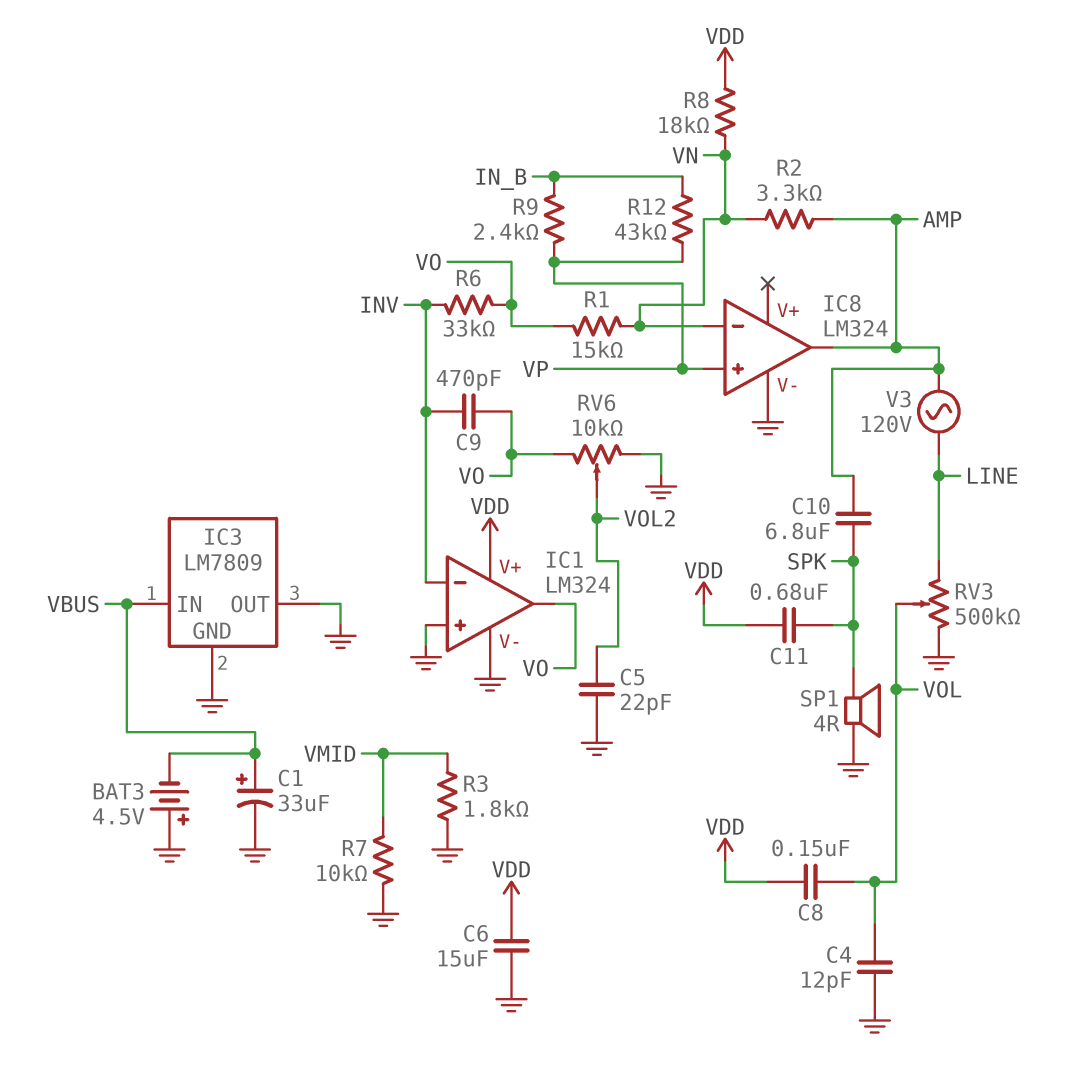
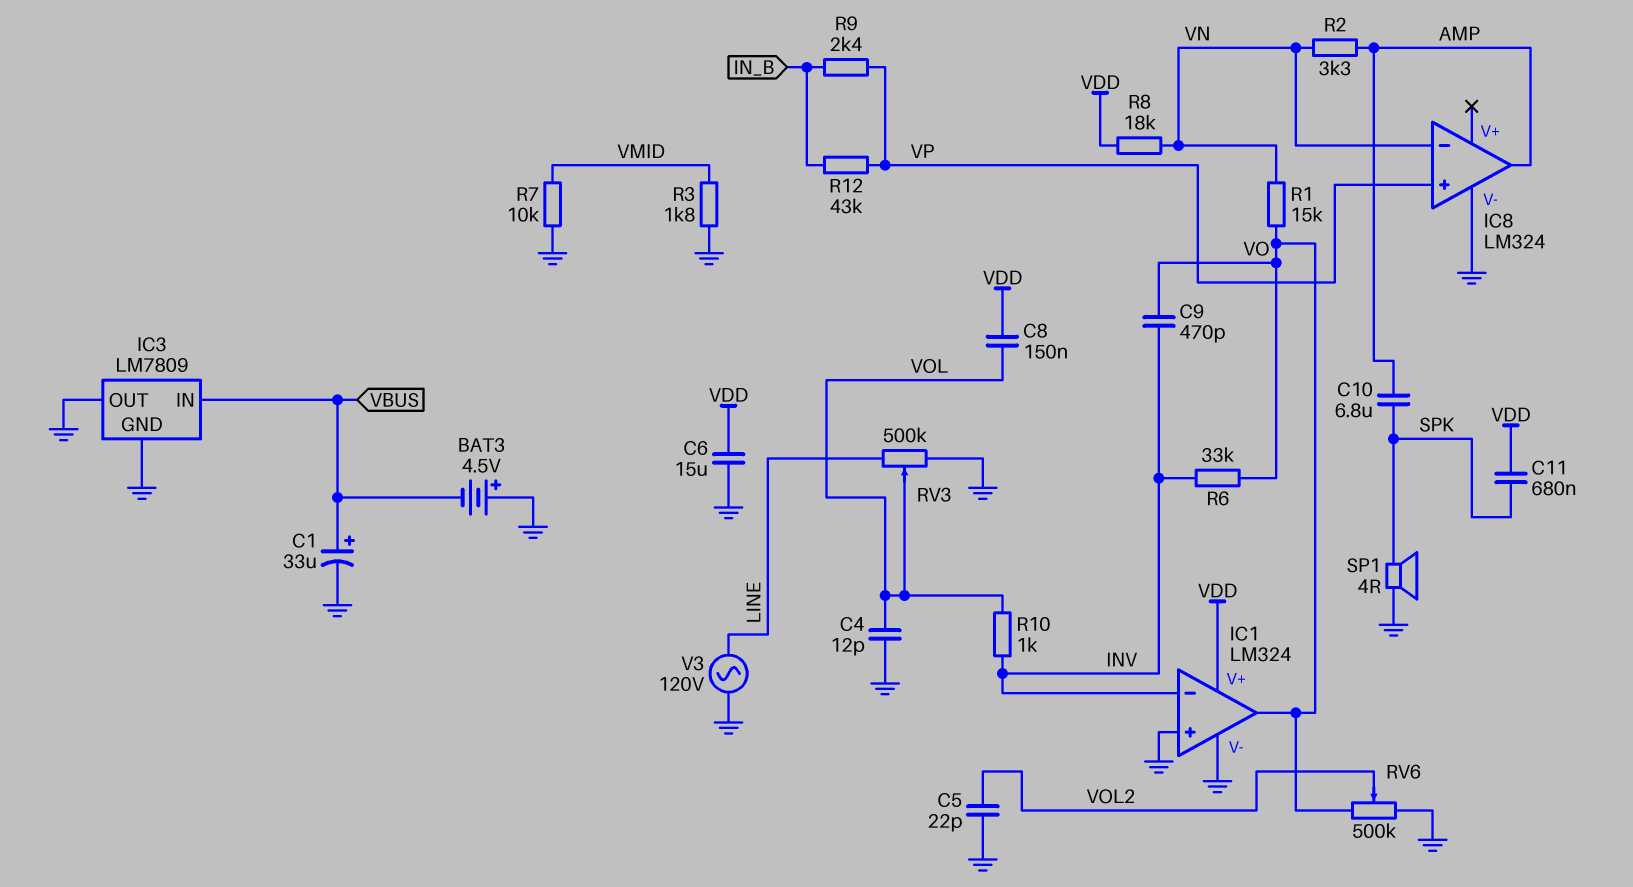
R10: none -> 1k (INV, VOL)
RV6: 10k (GND, VO, wiper VOL2) -> 500k (GND, VO, wiper VOL2)
V3: AC 120V (AMP, LINE) -> AC 120V (GND, LINE)

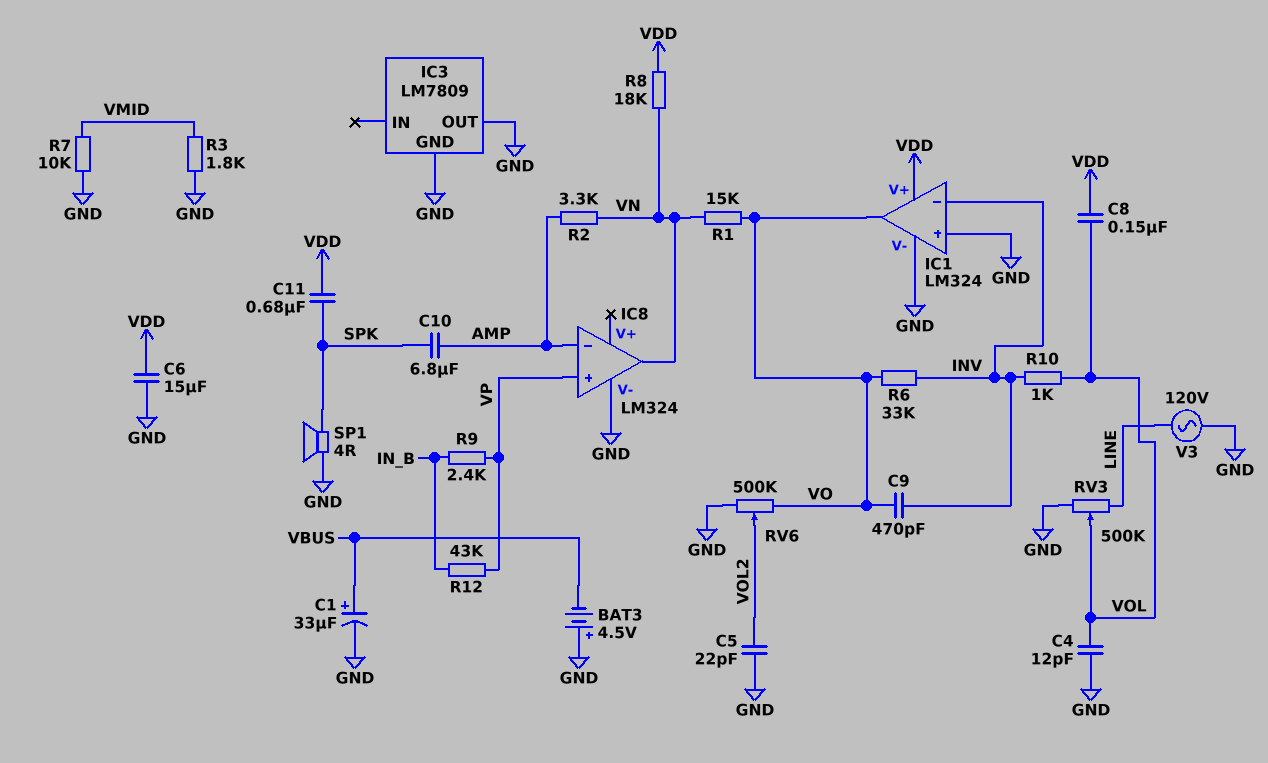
IC3 pin IN: VBUS -> none
IC8 pin in-: VN -> AMP
IC8 pin out: AMP -> VN

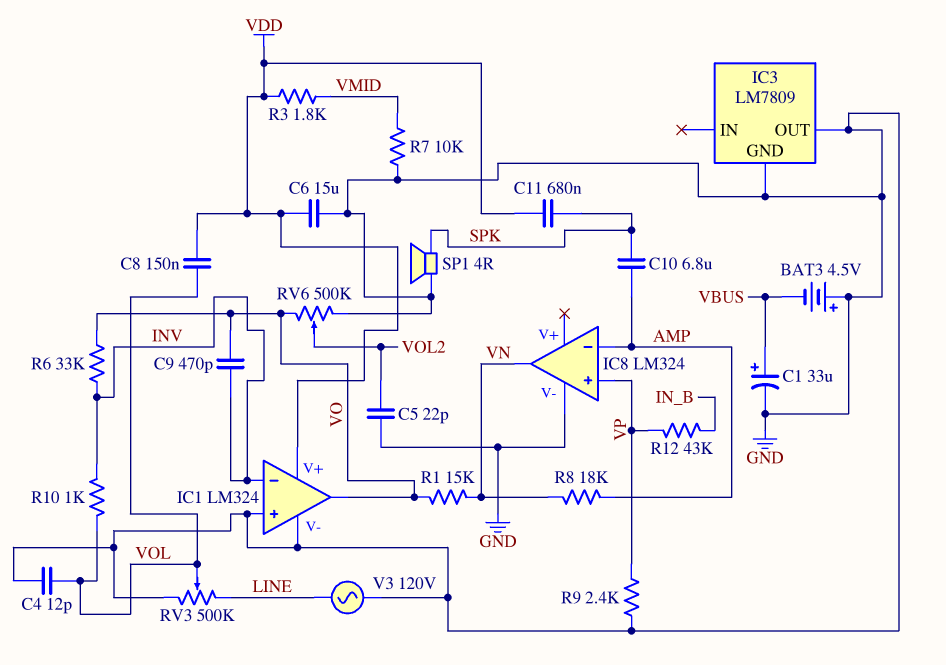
R2: 3.3k (AMP, VN) -> none
R3: 1.8k (GND, VMID) -> 1.8k (VDD, VMID)
R8: 18k (VDD, VN) -> 18k (AMP, VN)
R9: 2.4k (IN_B, VP) -> 2.4k (GND, VP)

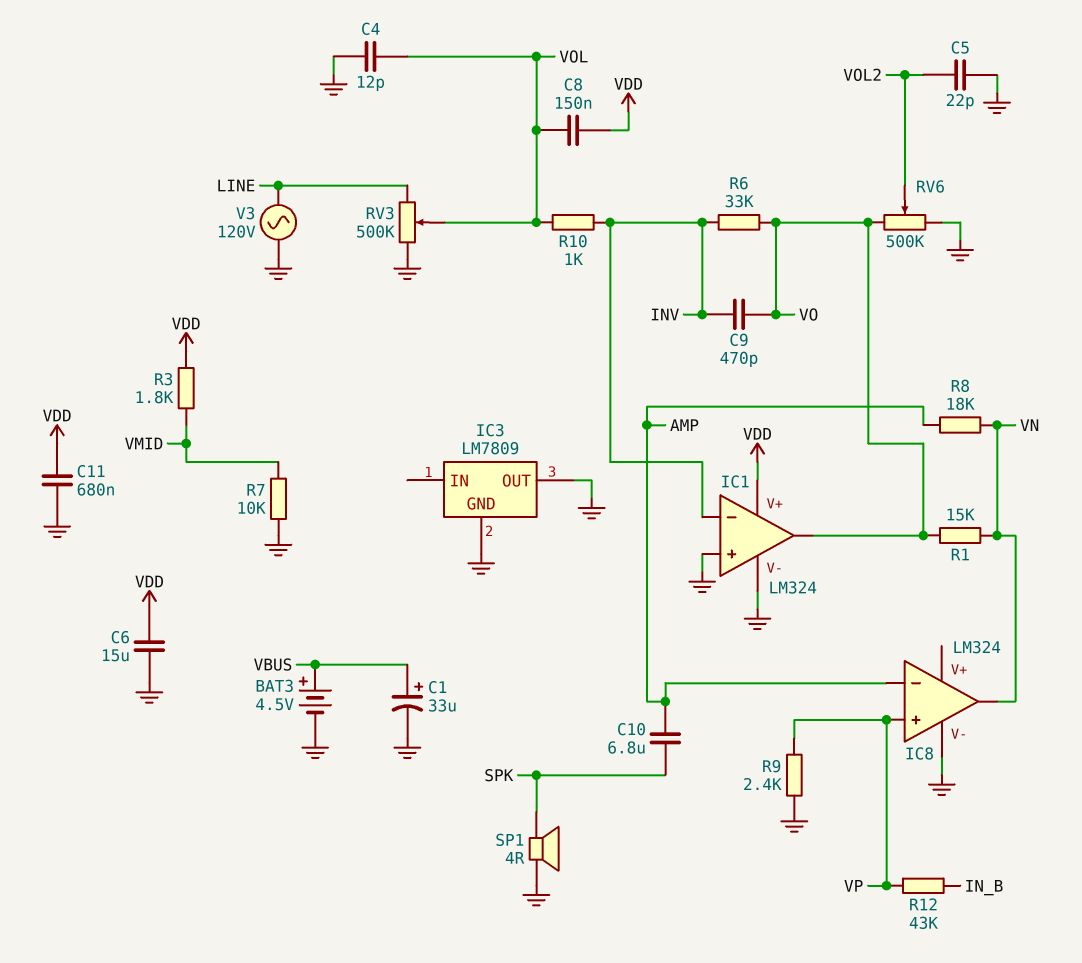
BAT3: 4.5V (plus GND, minus VBUS) -> 4.5V (plus VBUS, minus GND)
C11: 680nF (SPK, VDD) -> 680nF (GND, VDD)

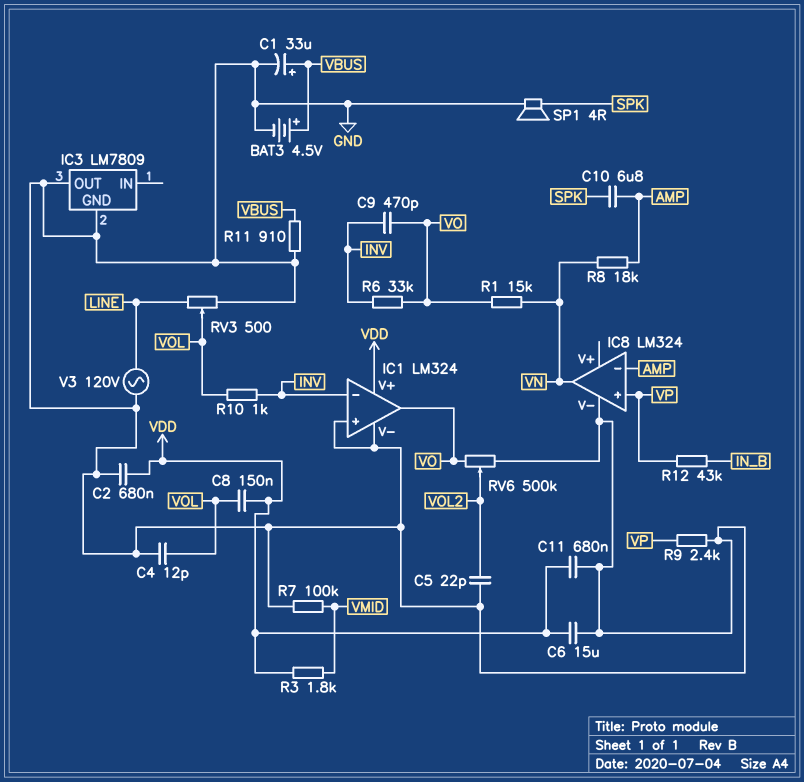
C2: none -> 680nF (GND, VDD)
R7: 10k (GND, VMID) -> 100k (GND, VMID)
R11: none -> 910 (GND, VBUS)
RV3: 500k (GND, LINE, wiper VOL) -> 500 (GND, LINE, wiper VOL)

